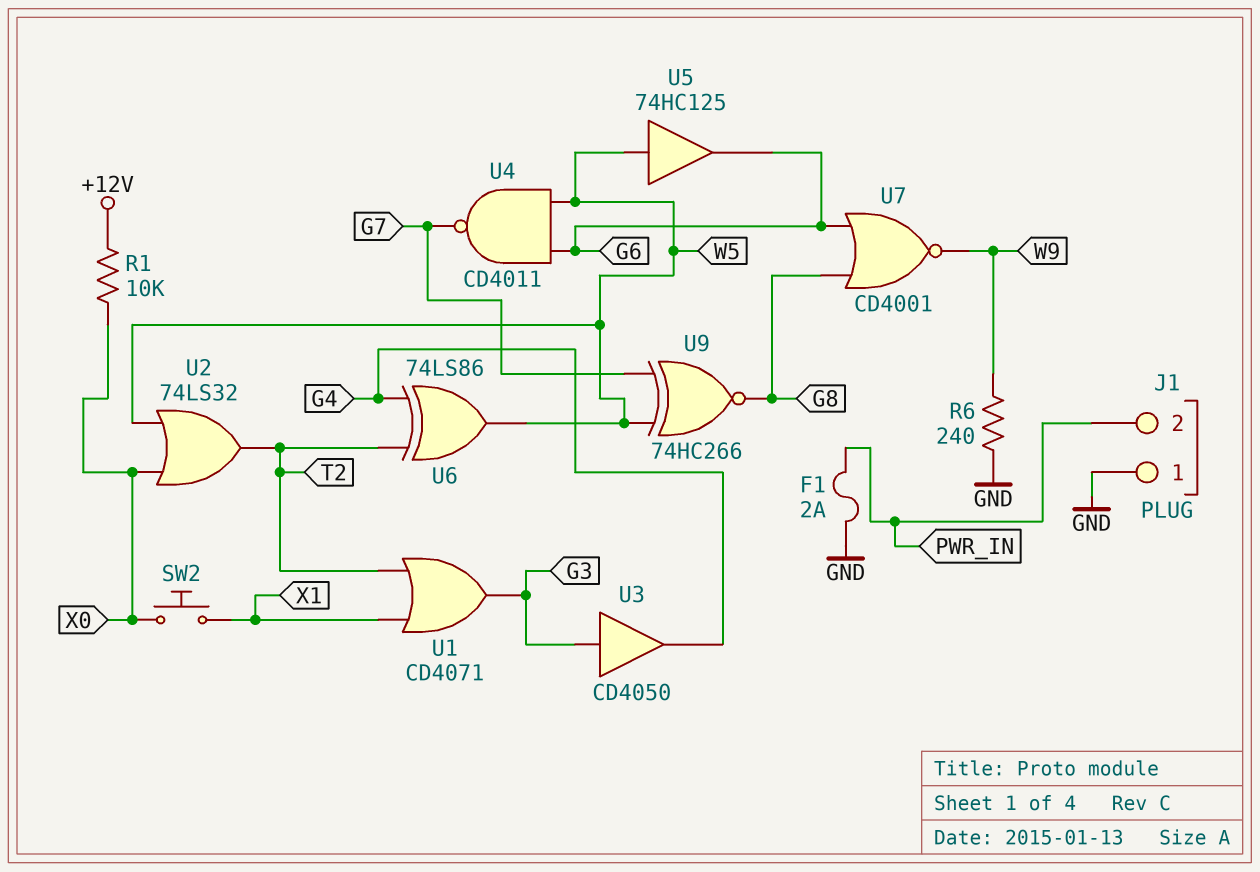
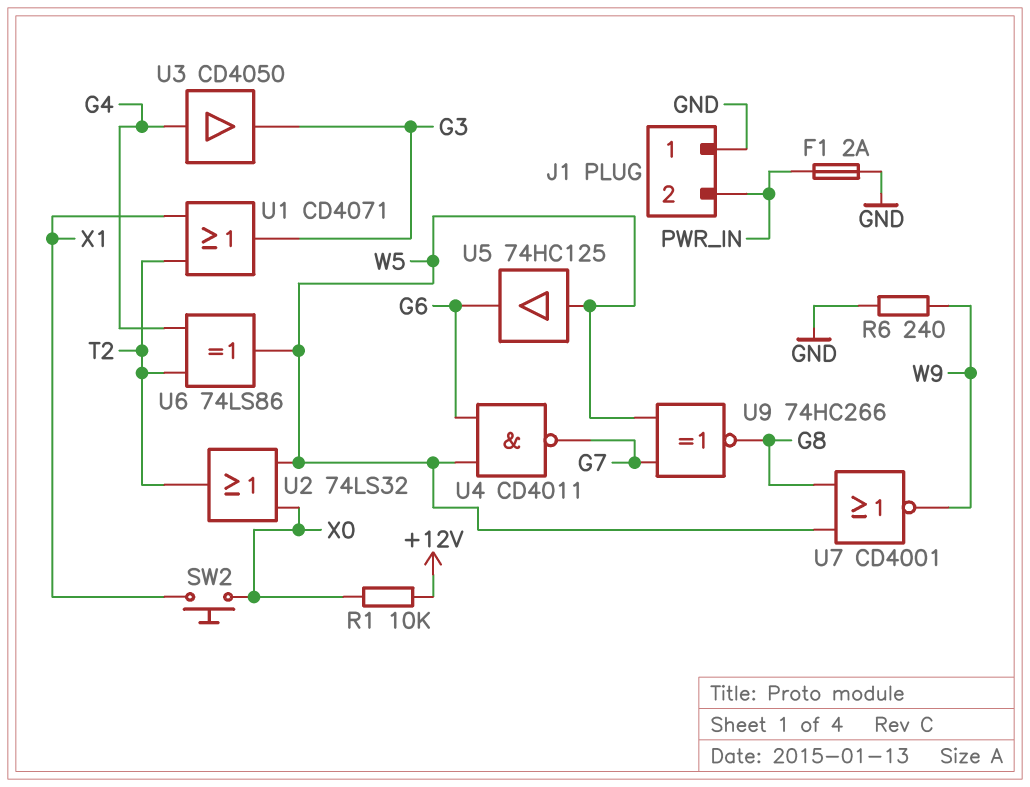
U3: buffer CD4050 (in G3, out G4) -> buffer CD4050 (in G4, out G3)
U7: NOR CD4001 (in G6, in G8, out W9) -> NOR CD4001 (in G8, in W5, out W9)

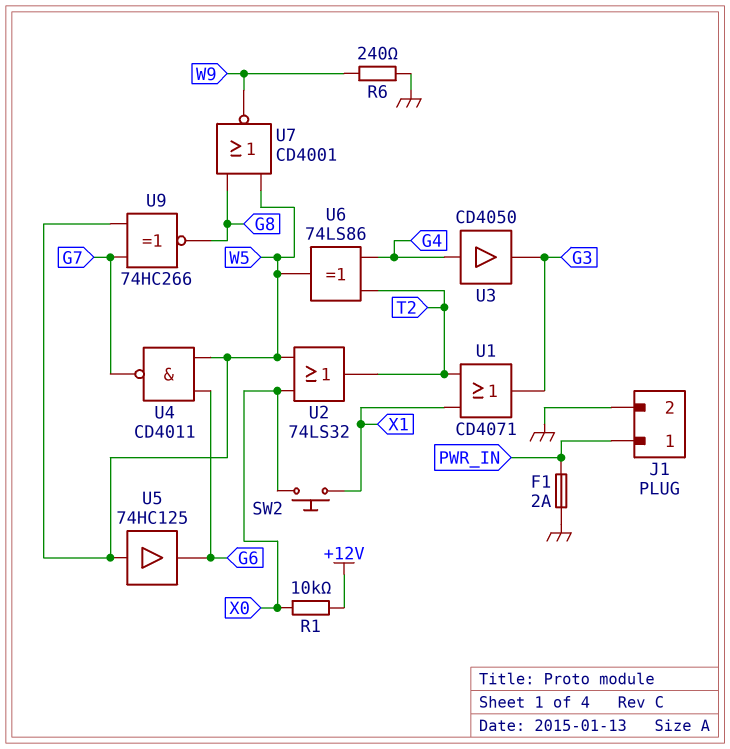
J1 pin 1: GND -> PWR_IN
J1 pin 2: PWR_IN -> GND

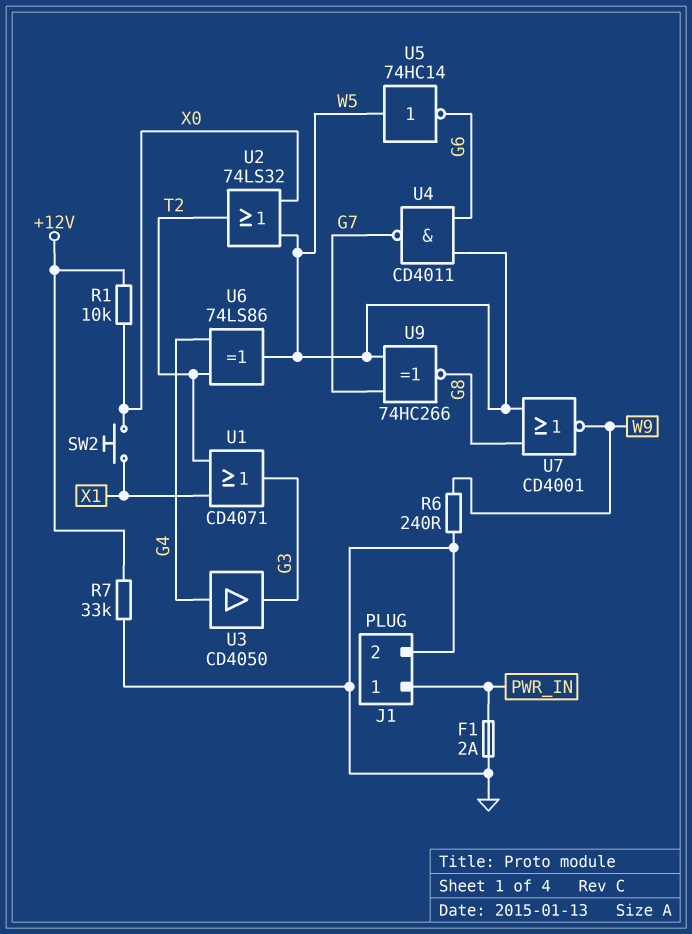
R7: none -> 33k (+12V, GND)
U5: buffer 74HC125 (in W5, out G6) -> NOT 74HC14 (in W5, out G6)

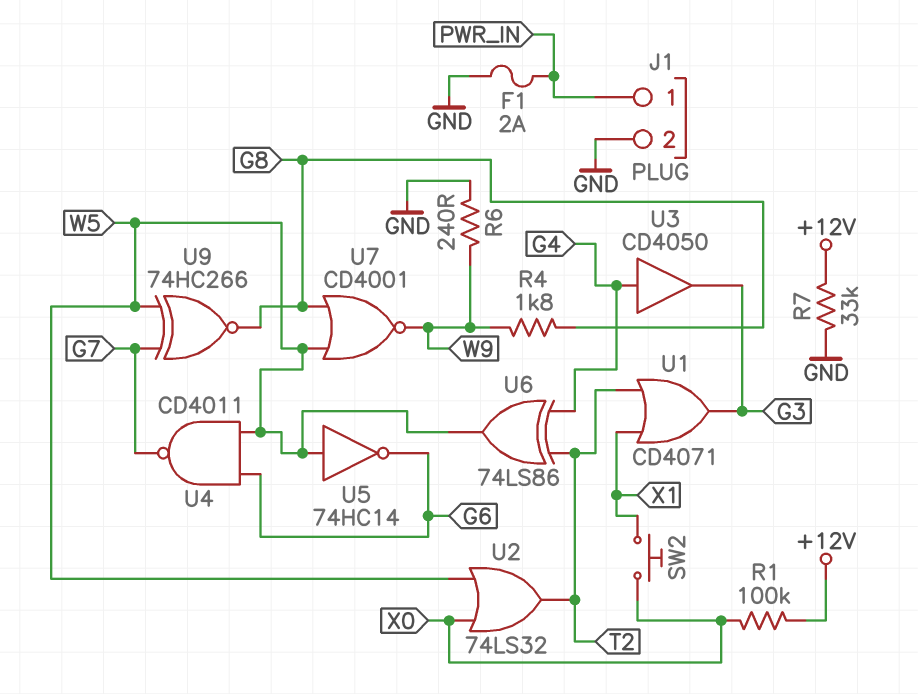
R1: 10k (+12V, X0) -> 100k (+12V, X0)
R4: none -> 1.8k (G8, W9)

